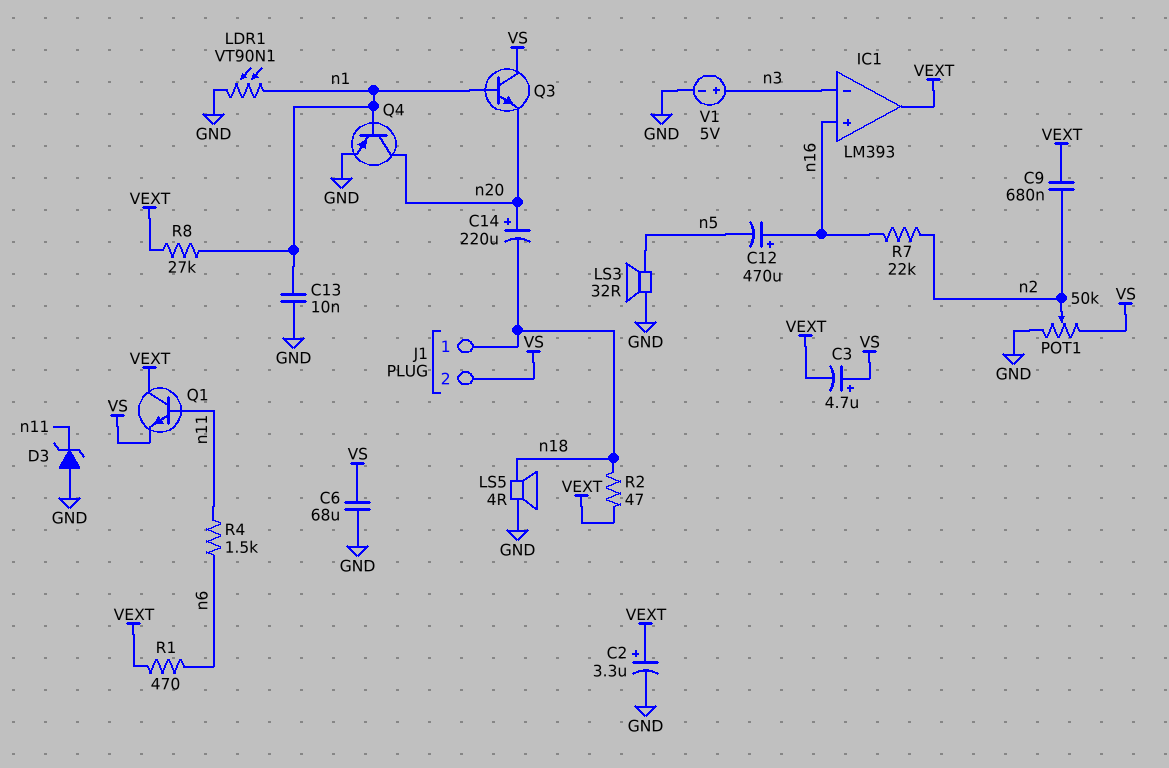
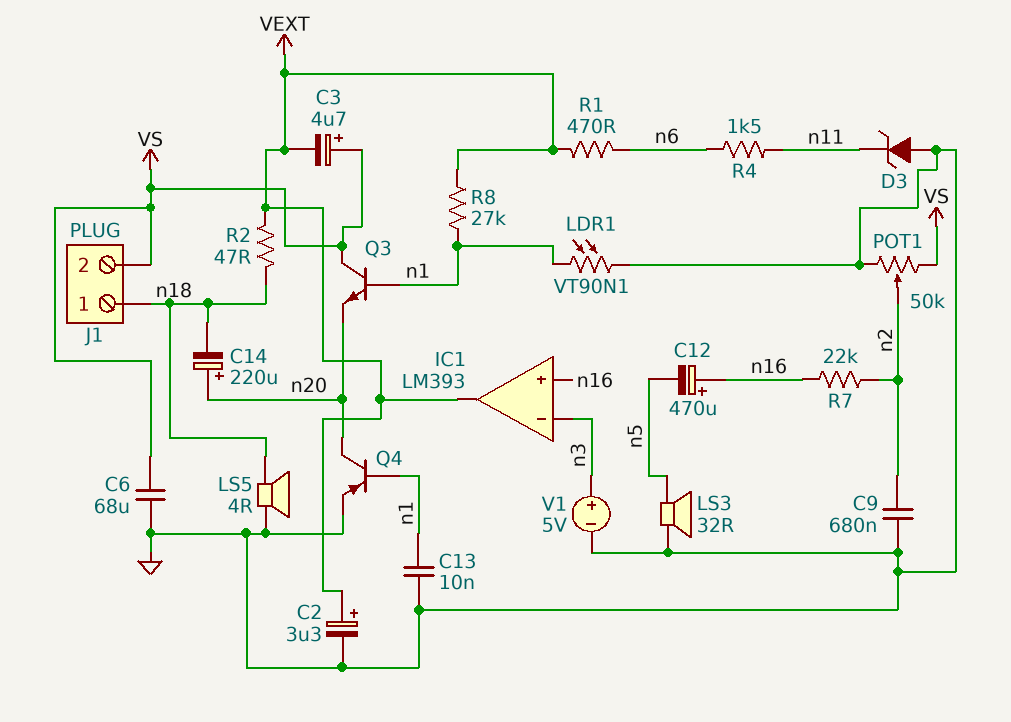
C9: 680nF (VEXT, n2) -> 680nF (GND, n2)
Q1: NPN (B n11, C VEXT, E VS) -> none

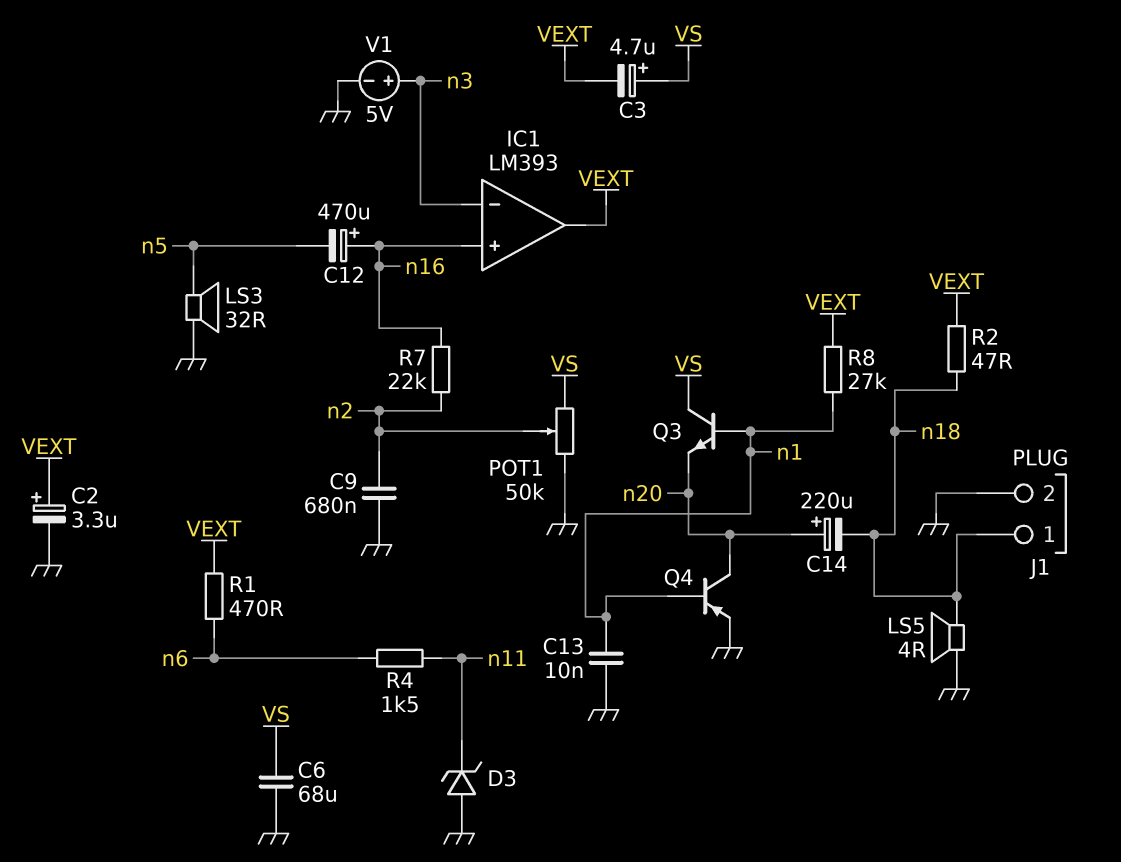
J1 pin 2: VS -> GND
LDR1: VT90N1 (GND, n1) -> none

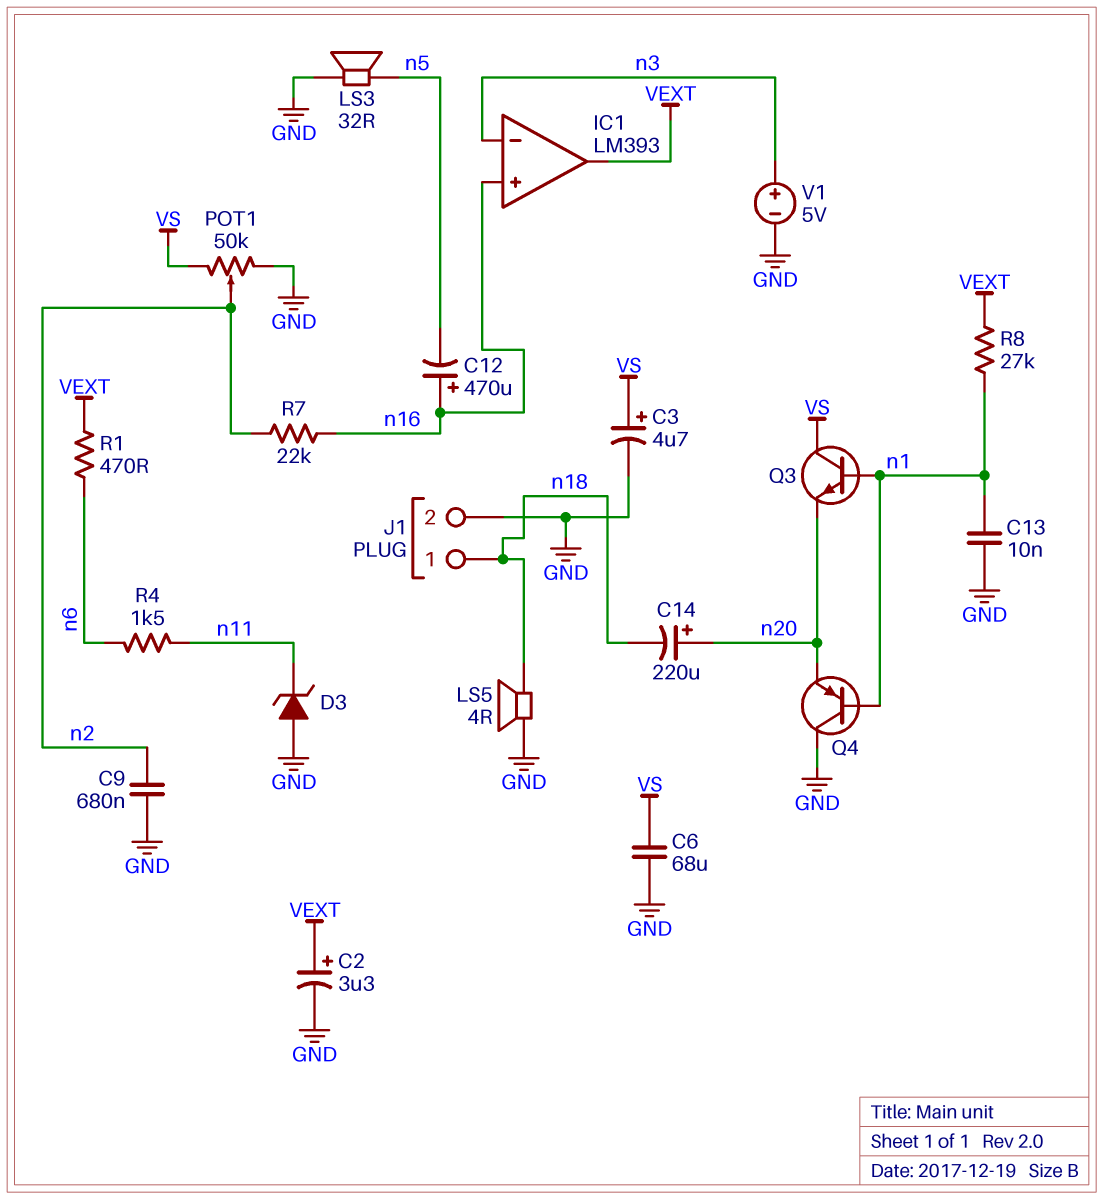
C3: 4.7uF (plus VS, minus VEXT) -> 4.7uF (plus VS, minus GND)
Q4: PNP (B n1, C n20, E GND) -> PNP (B n1, C GND, E n20)
R2: 47 (VEXT, n18) -> none

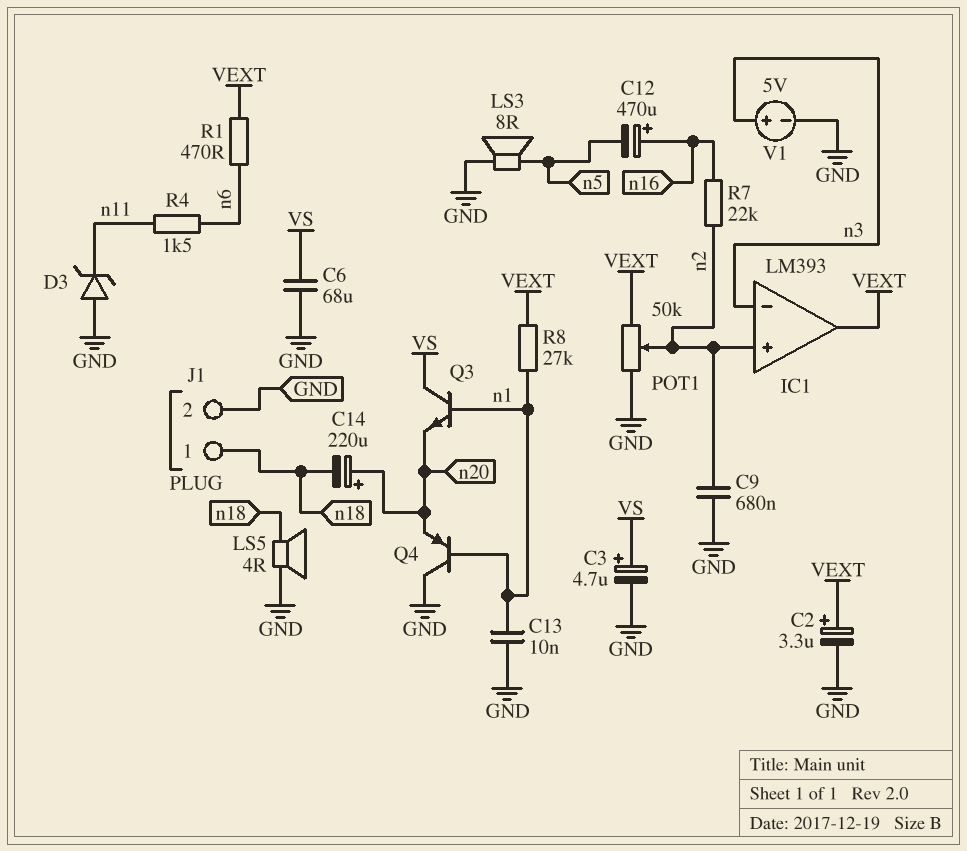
IC1 pin in+: n16 -> n2
LS3: speaker 32R (GND, n5) -> speaker 8R (GND, n5)
POT1: 50k (GND, VS, wiper n2) -> 50k (GND, VEXT, wiper n2)

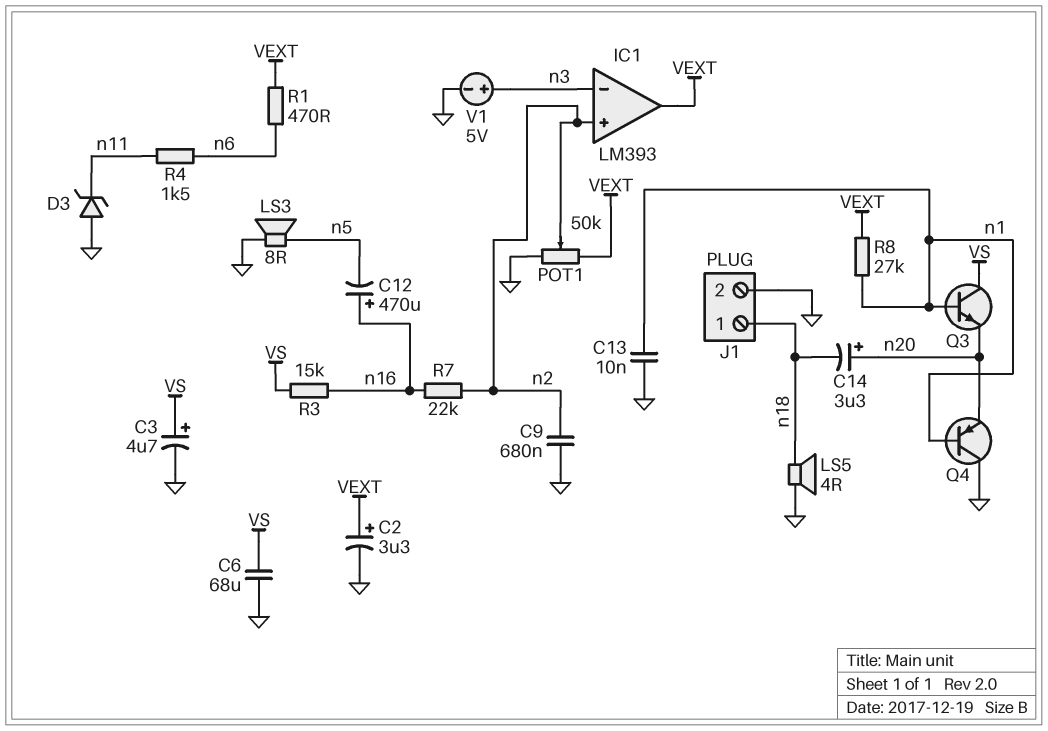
C14: 220uF (plus n20, minus n18) -> 3.3uF (plus n20, minus n18)
R3: none -> 15k (VS, n16)

